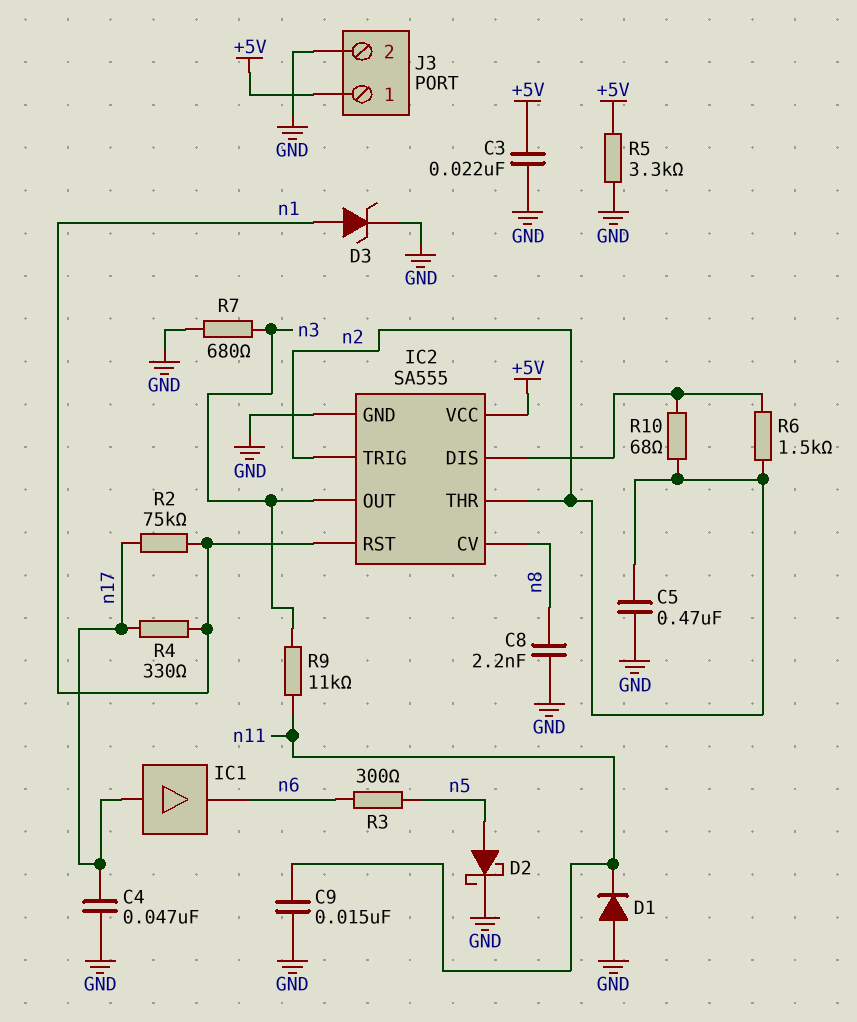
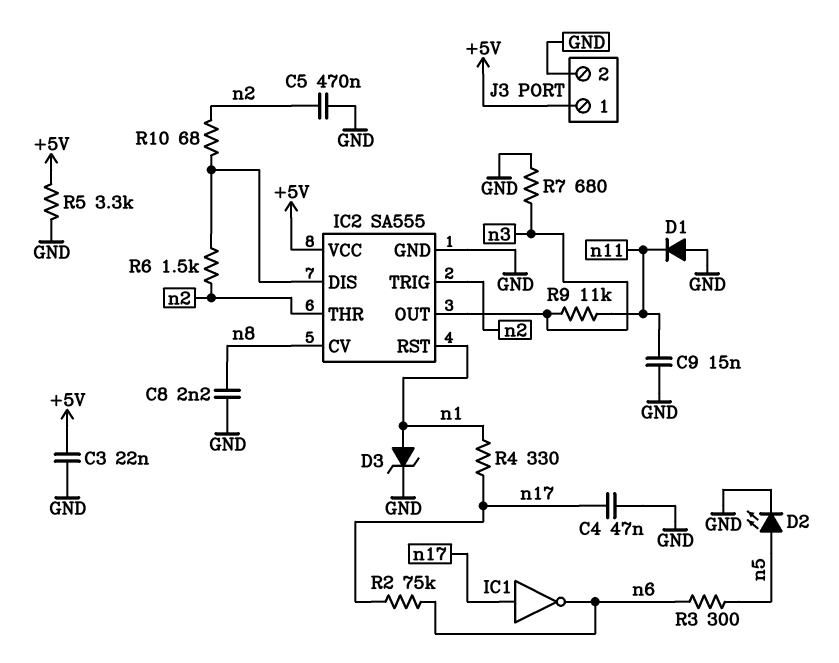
D2: schottky (A n5, K GND) -> LED (A n5, K GND)
IC1: buffer (in n17, out n6) -> NOT (in n17, out n6)
R2: 75k (n1, n17) -> 75k (n6, n17)

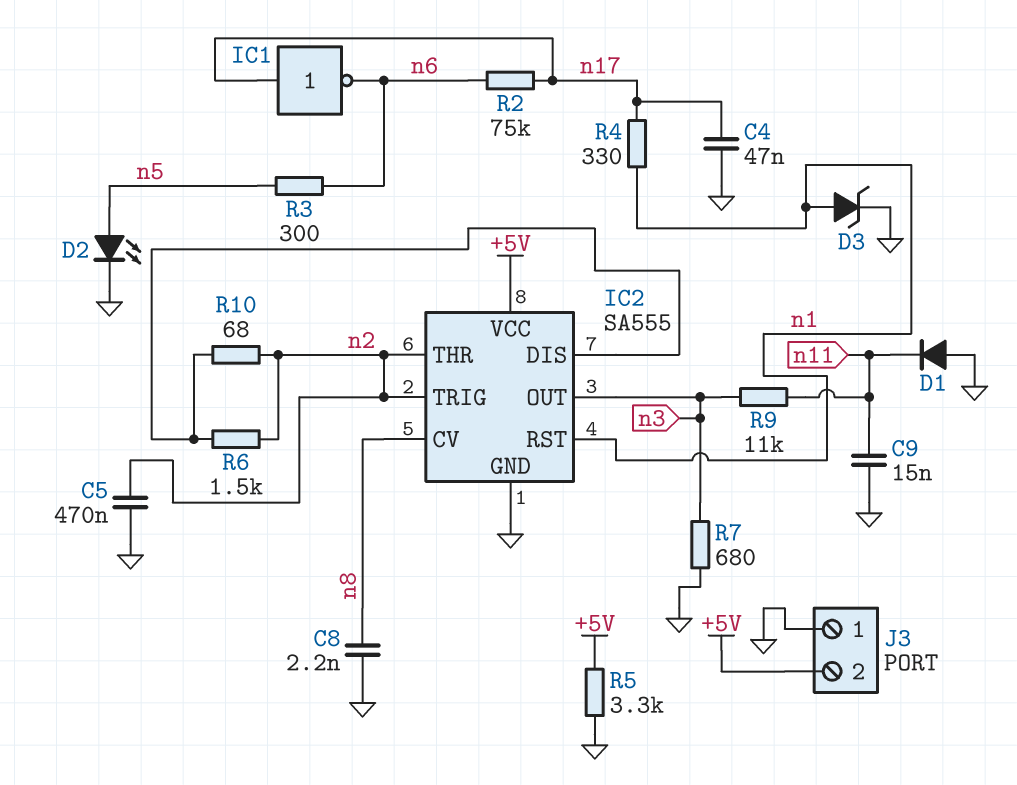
C3: 22nF (+5V, GND) -> none
J3 pin 1: +5V -> GND
J3 pin 2: GND -> +5V

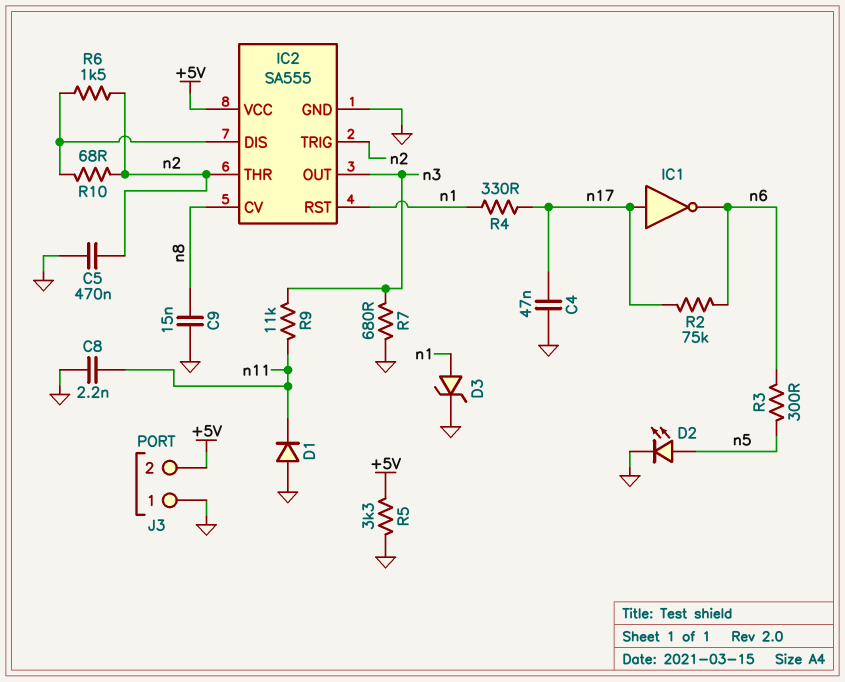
C8: 2.2nF (GND, n8) -> 2.2nF (GND, n11)
C9: 15nF (GND, n11) -> 15nF (GND, n8)

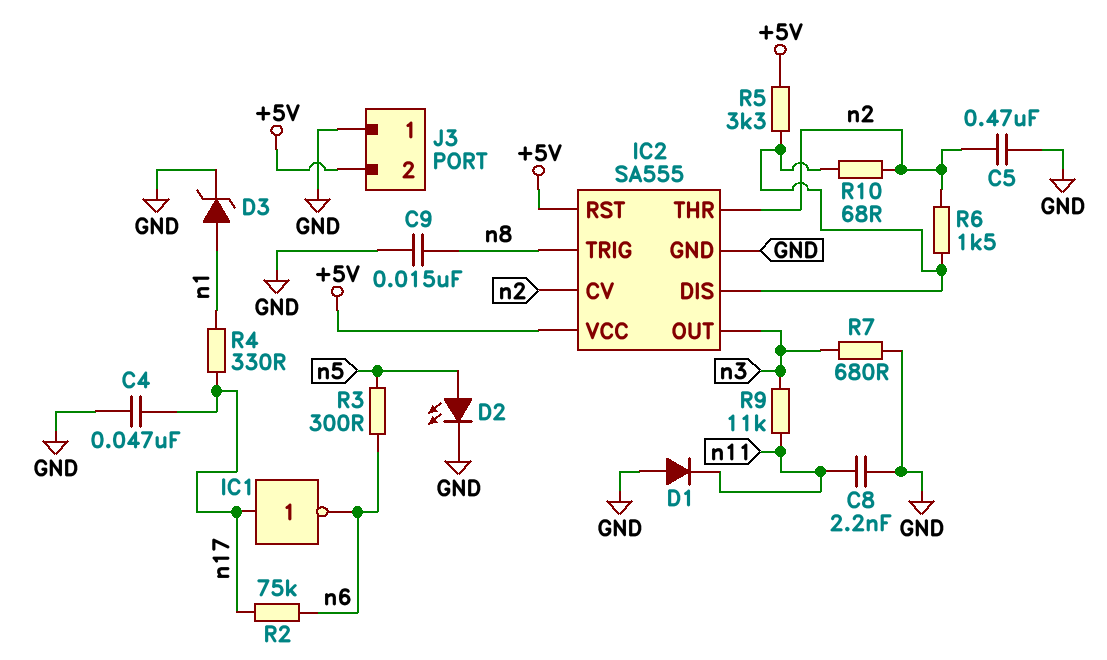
IC2 pin CV: n8 -> n2
IC2 pin RST: n1 -> +5V
IC2 pin TRIG: n2 -> n8
R5: 3.3k (+5V, GND) -> 3.3k (+5V, IC2/DIS)

